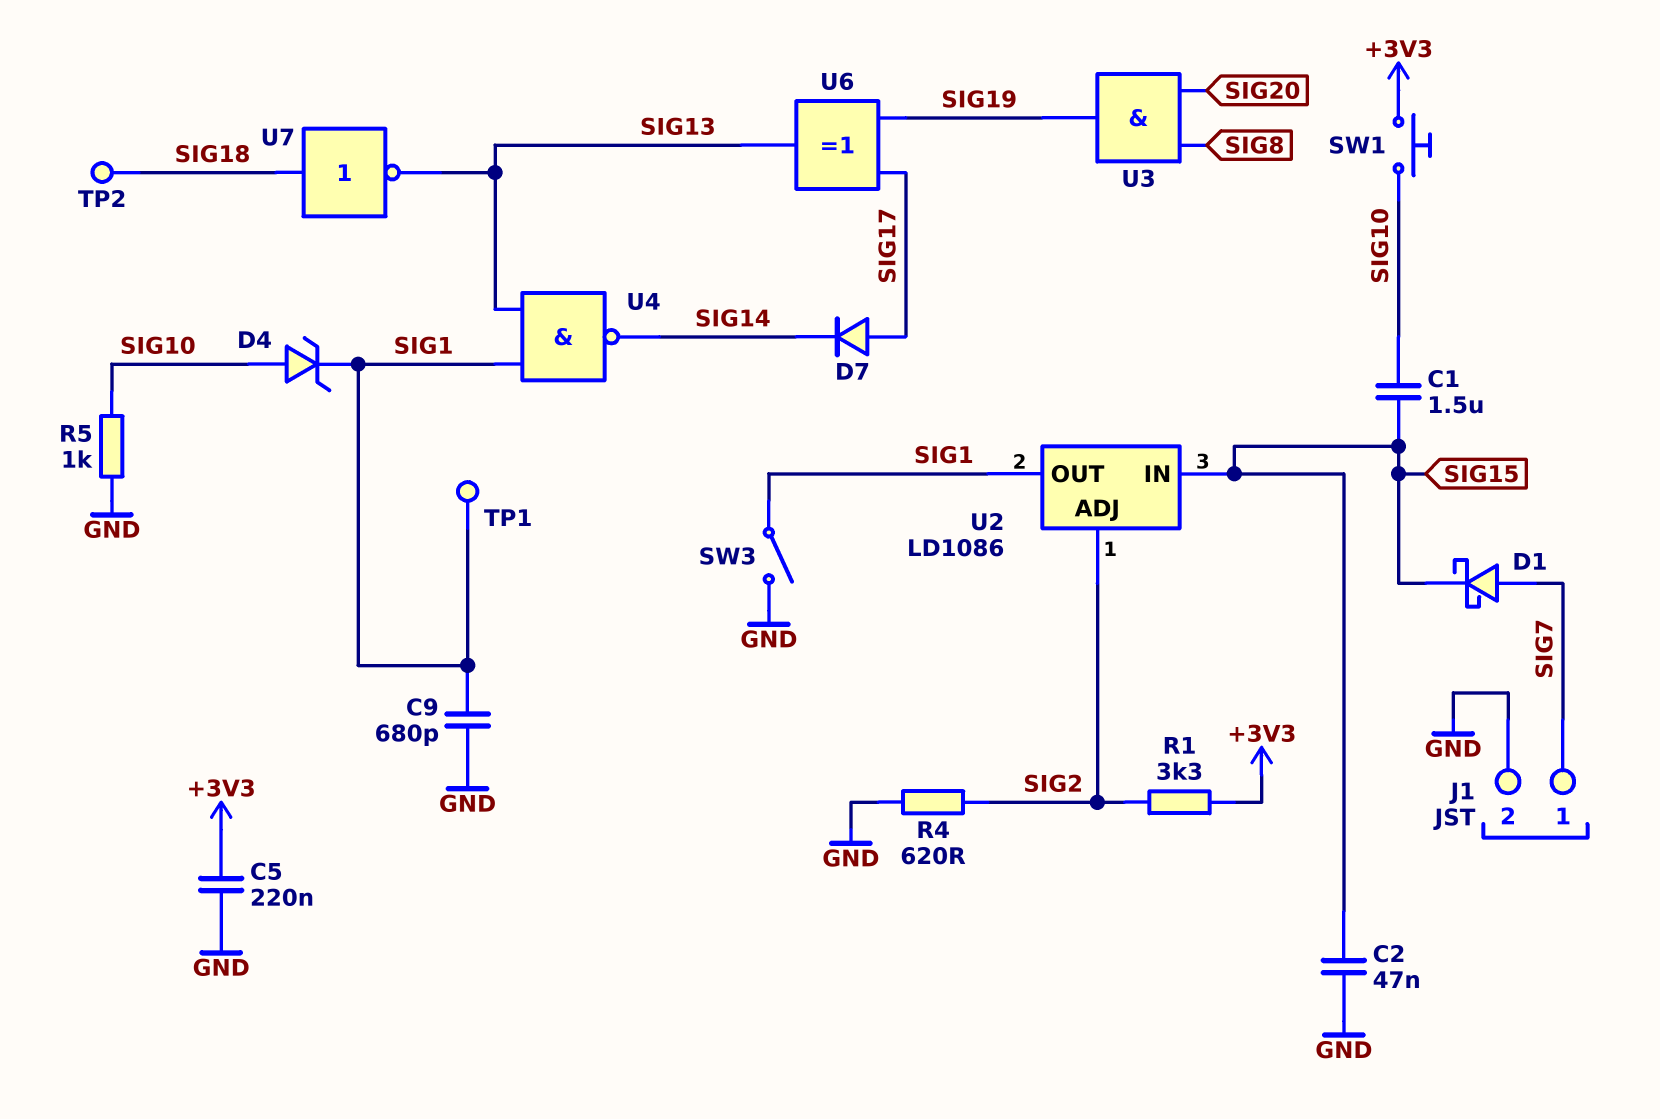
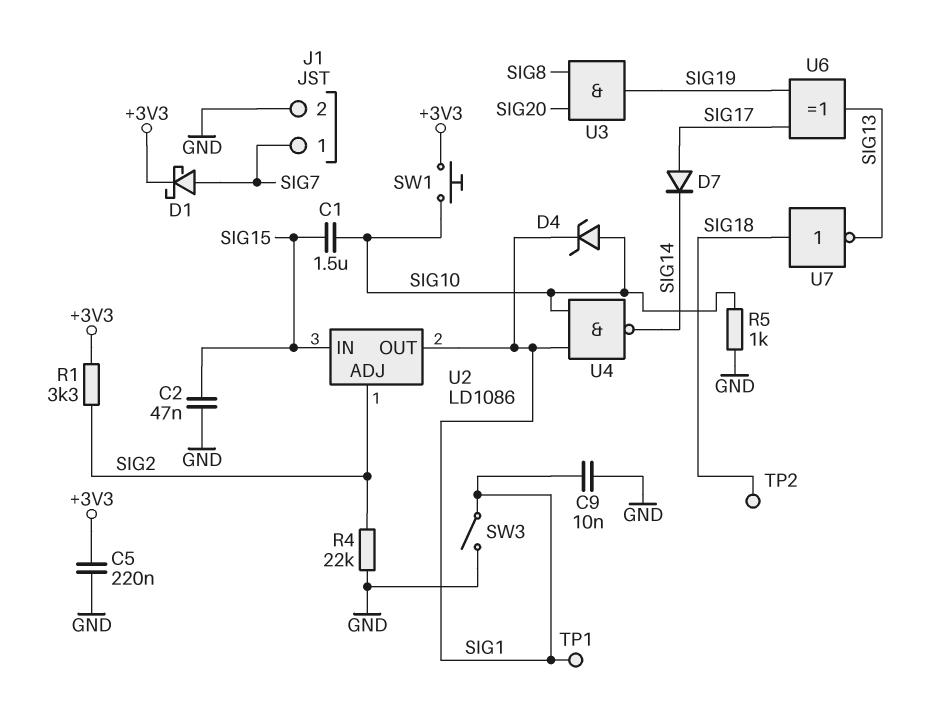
C9: 680pF (GND, SIG1) -> 10nF (GND, SIG1)
D1: schottky (A SIG7, K SIG15) -> schottky (A SIG7, K +3V3)
R4: 620 (GND, SIG2) -> 22k (GND, SIG2)
U4: NAND (in SIG1, in SIG13, out SIG14) -> NAND (in SIG1, in SIG10, out SIG14)

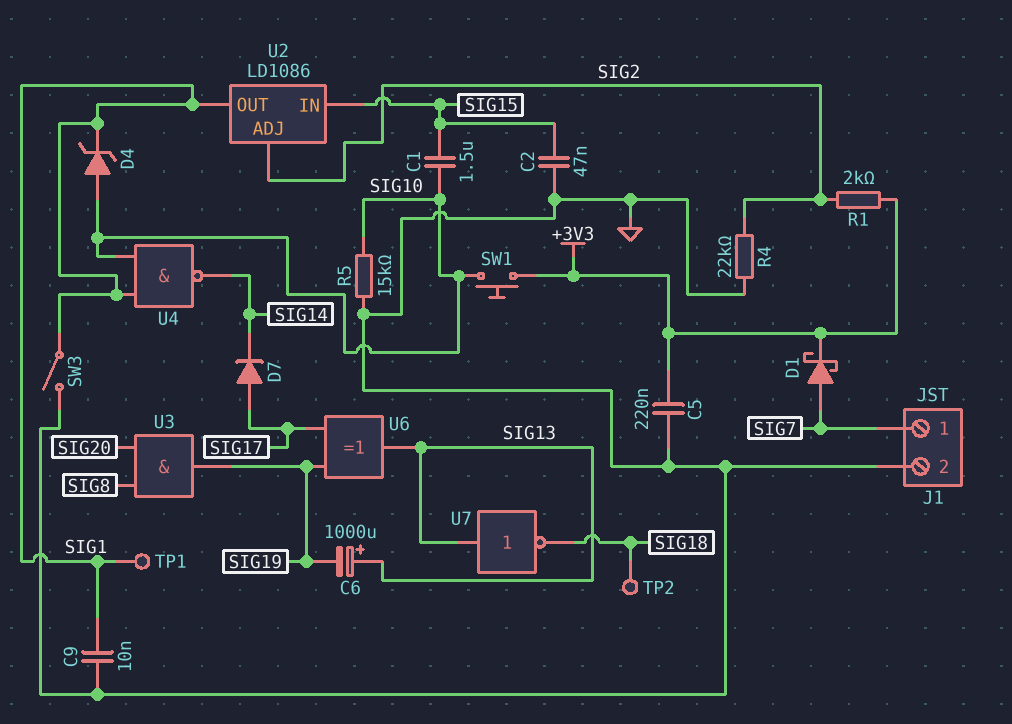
C6: none -> 1000uF (plus SIG13, minus SIG19)
R1: 3.3k (+3V3, SIG2) -> 2k (+3V3, SIG2)
R5: 1k (GND, SIG10) -> 15k (GND, SIG10)
U7: NOT (in SIG18, out SIG13) -> NOT (in SIG13, out SIG18)

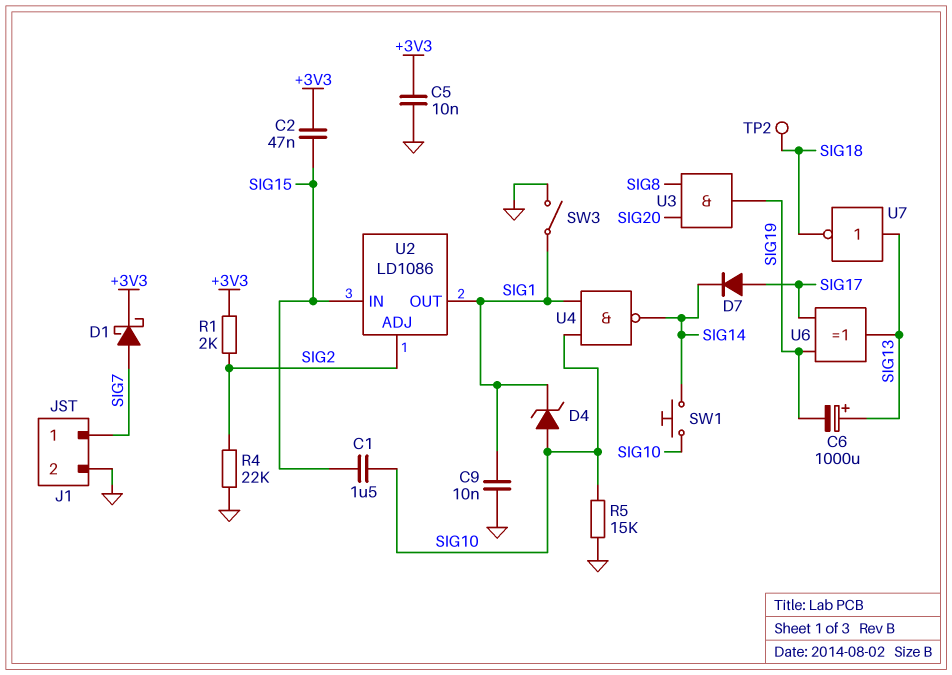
C2: 47nF (GND, SIG15) -> 47nF (+3V3, SIG15)
C5: 220nF (+3V3, GND) -> 10nF (+3V3, GND)
SW1: button (+3V3, SIG10) -> button (SIG10, SIG14)
TP1: test point (SIG1) -> none

